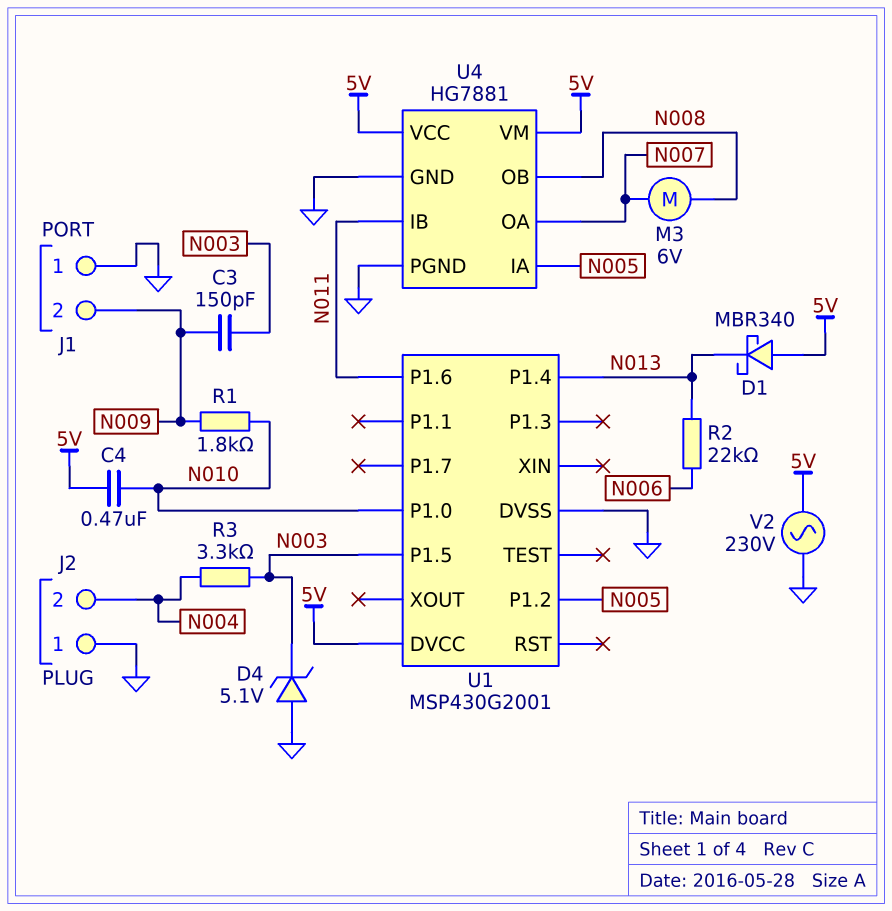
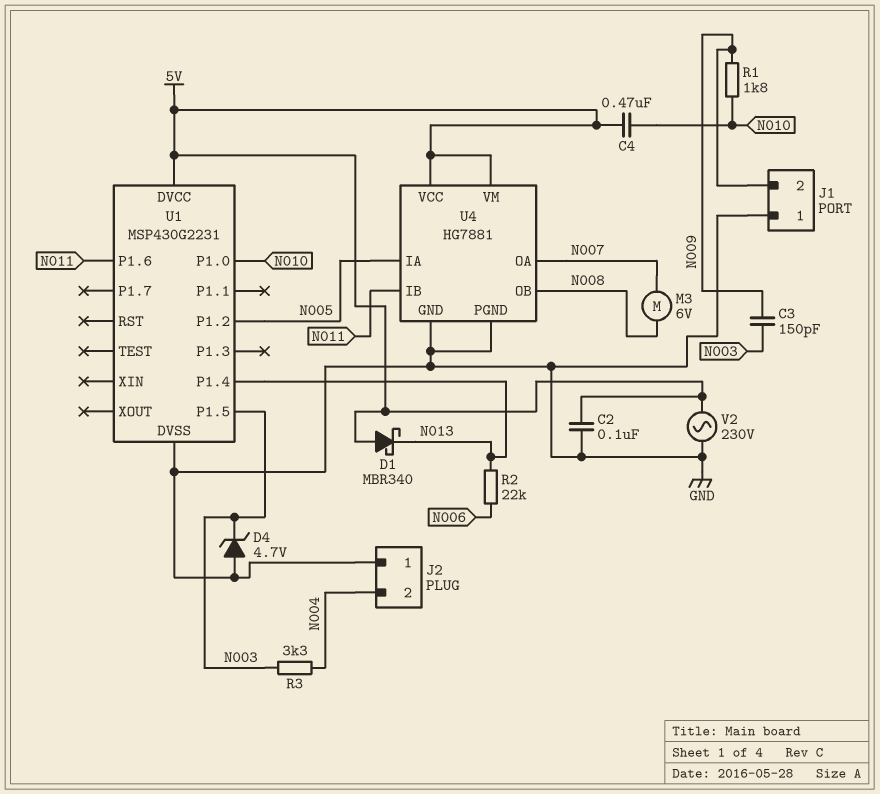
C2: none -> 100nF (5V, GND)
D4: zener 5.1V (A GND, K N003) -> zener 4.7V (A GND, K N003)
U1: MSP430G2001 -> MSP430G2231

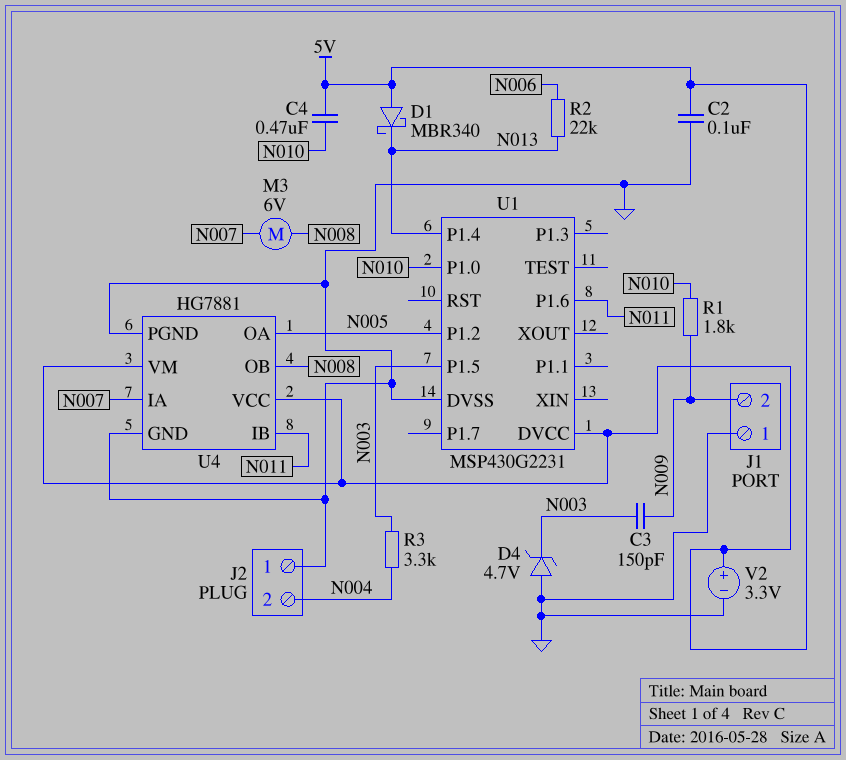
U4 pin IA: N005 -> N007
U4 pin OA: N007 -> N005
V2: AC 230V (5V, GND) -> 3.3V (plus 5V, minus GND)

